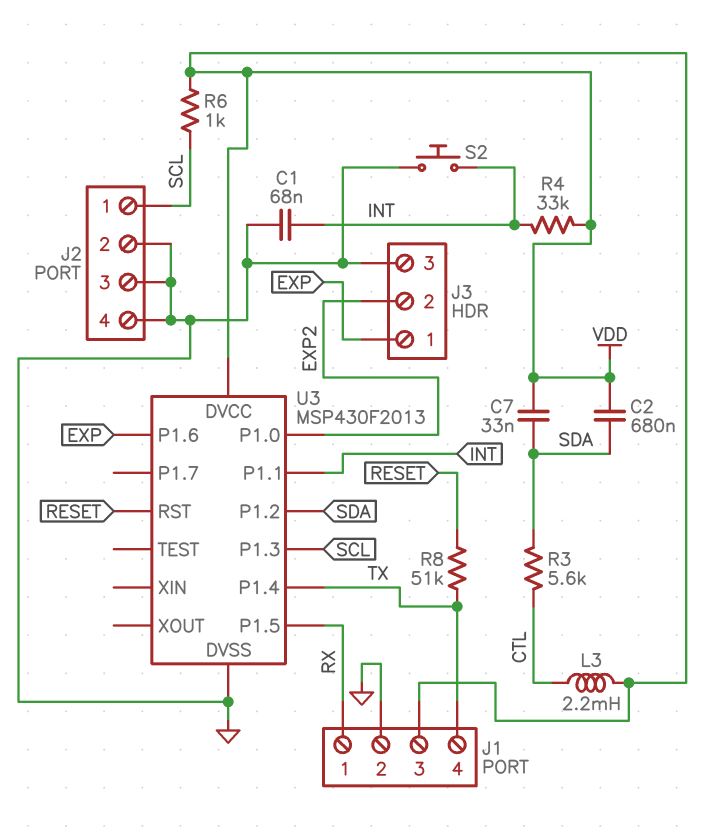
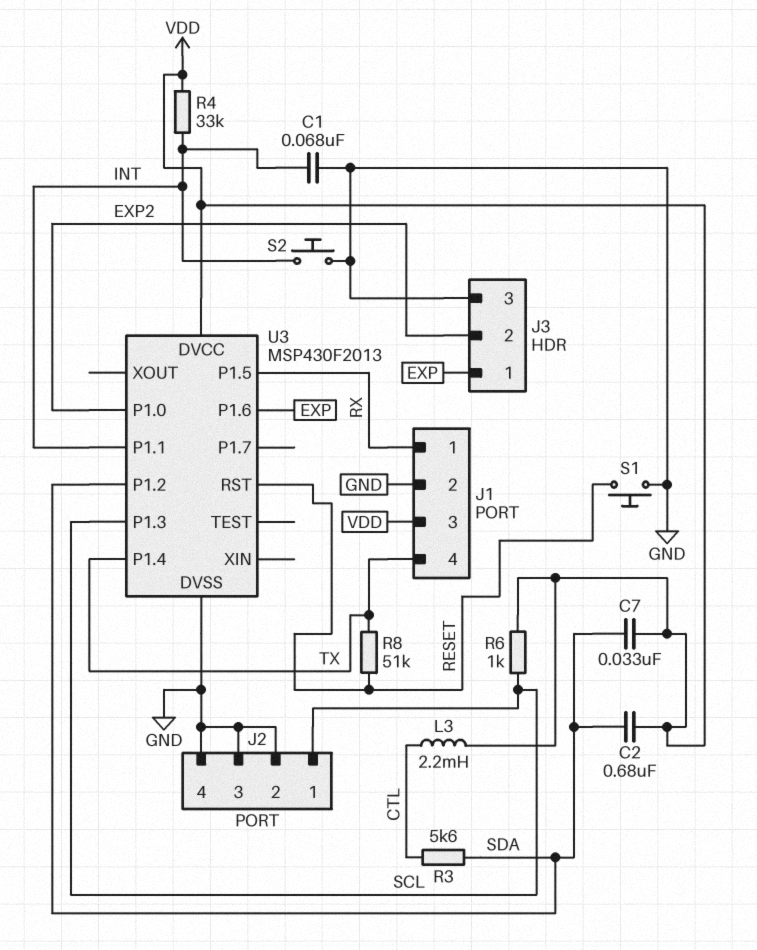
S1: none -> button (GND, RESET)

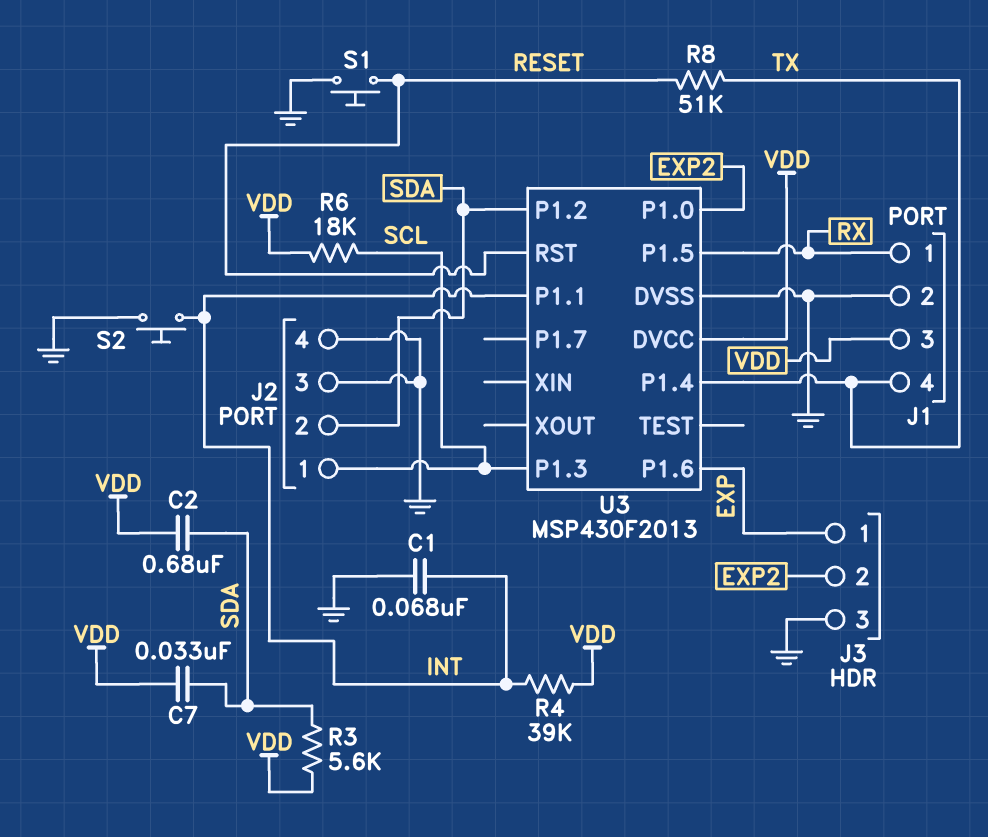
J2 pin 2: GND -> SDA
L3: 2.2mH (CTL, VDD) -> none
R3: 5.6k (CTL, SDA) -> 5.6k (SDA, VDD)
R4: 33k (INT, VDD) -> 39k (INT, VDD)
R6: 1k (SCL, VDD) -> 18k (SCL, VDD)

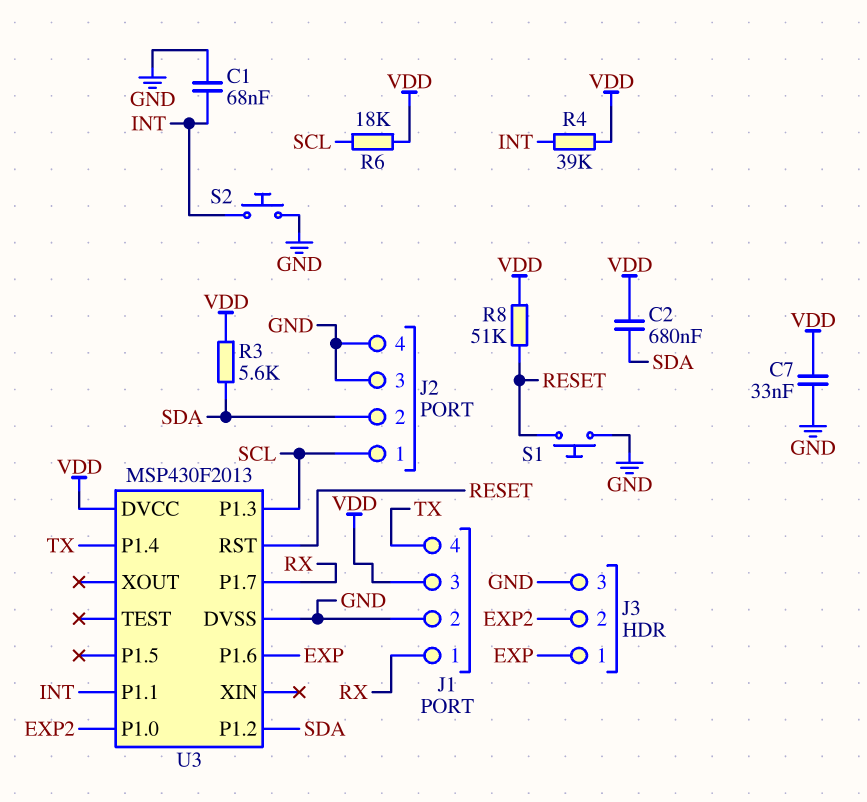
C7: 33nF (SDA, VDD) -> 33nF (GND, VDD)
R8: 51k (RESET, TX) -> 51k (RESET, VDD)
U3 pin P1.5: RX -> none
U3 pin P1.7: none -> RX

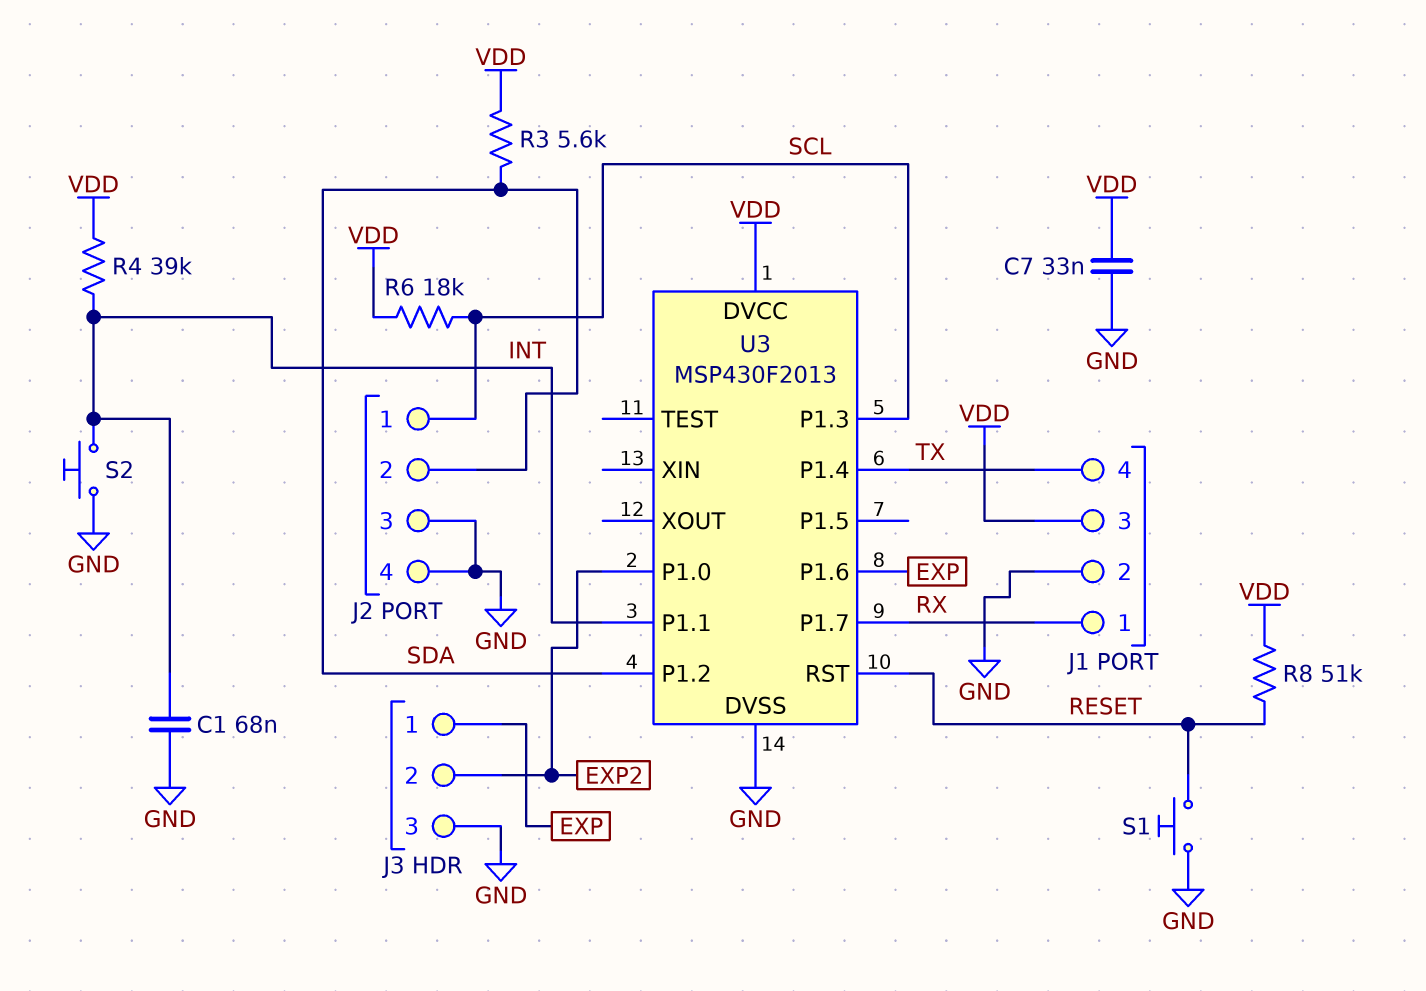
C2: 680nF (SDA, VDD) -> none

